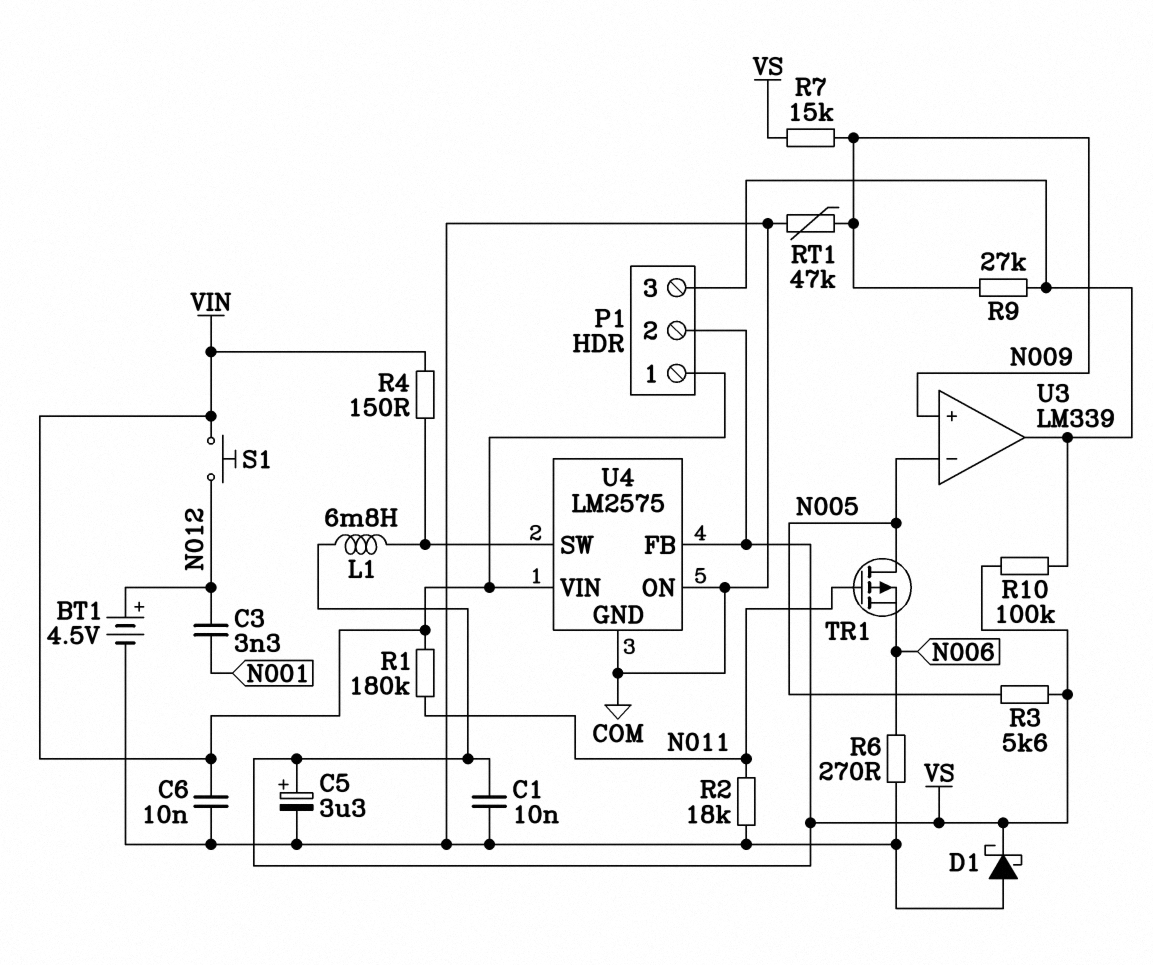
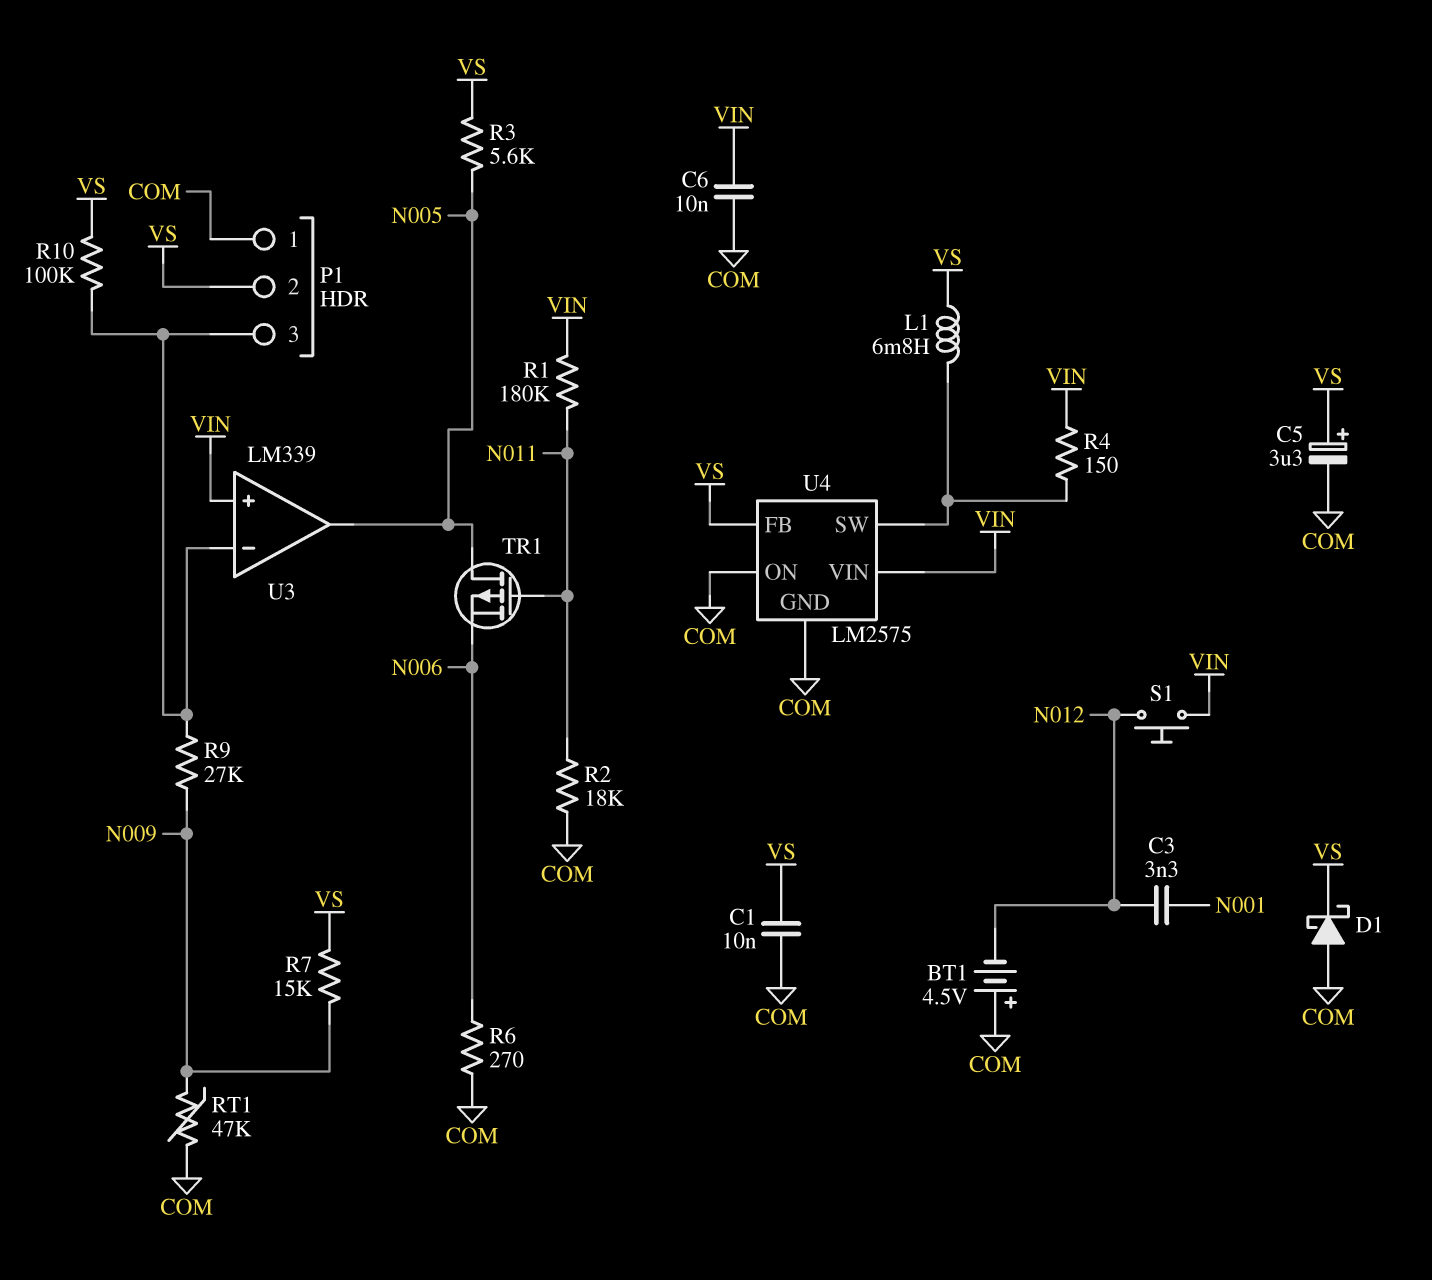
BT1: 4.5V (plus N012, minus COM) -> 4.5V (plus COM, minus N012)
P1 pin 1: VIN -> COM
U3 pin in+: N009 -> VIN
U3 pin in-: N005 -> P1/3
U3 pin out: P1/3 -> N005

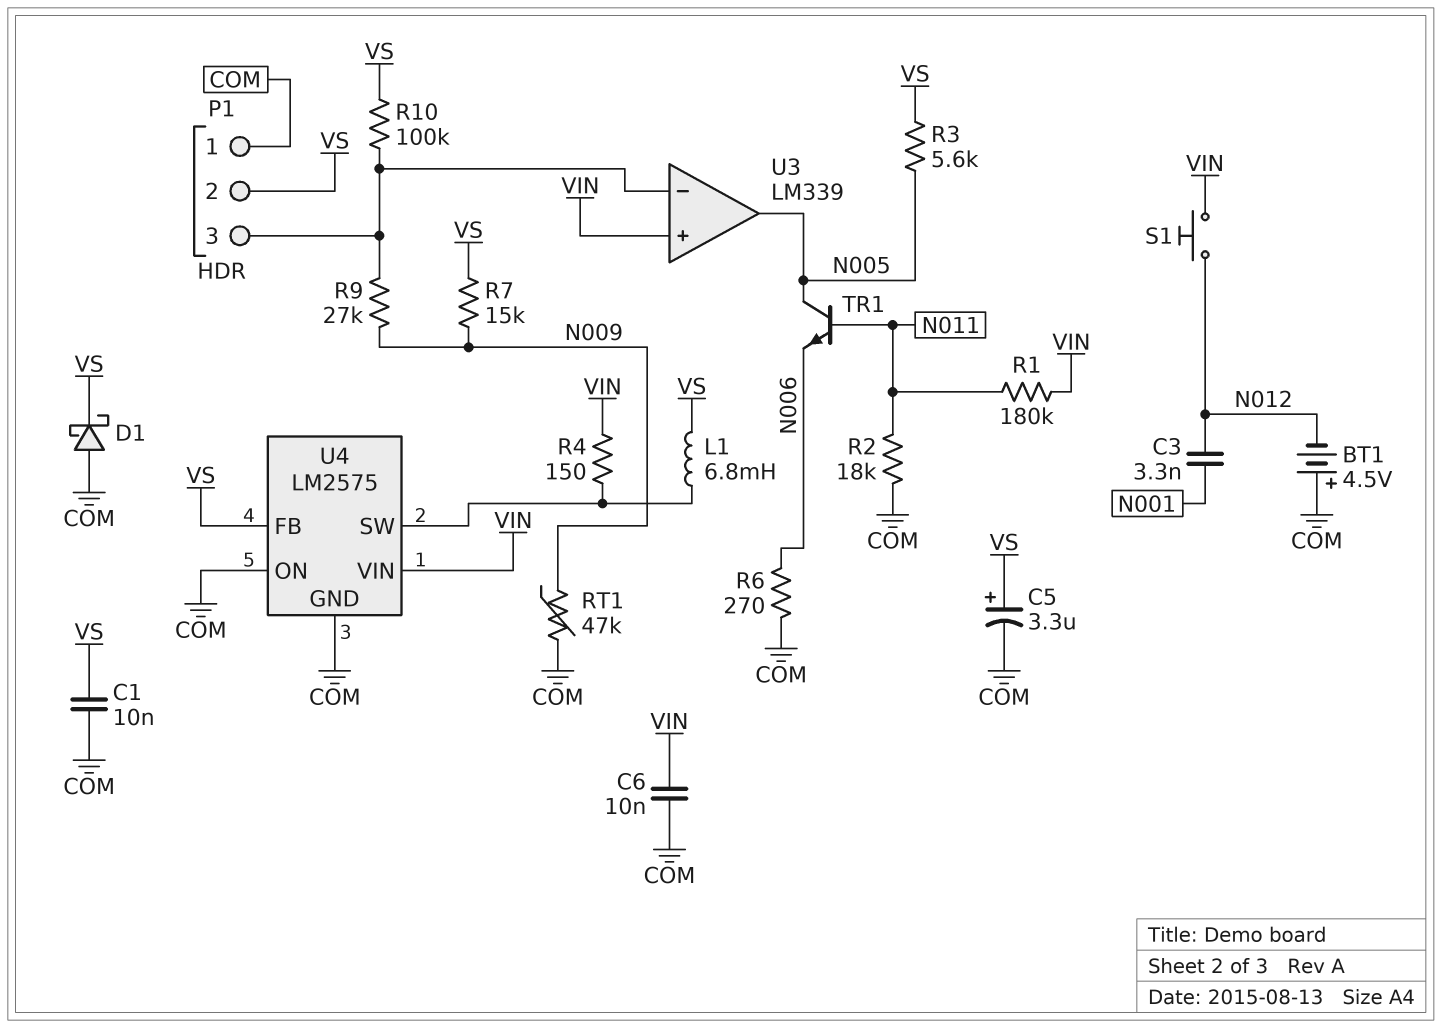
TR1: PMOS (G N011, D N005, S N006) -> NPN (B N011, C N005, E N006)

